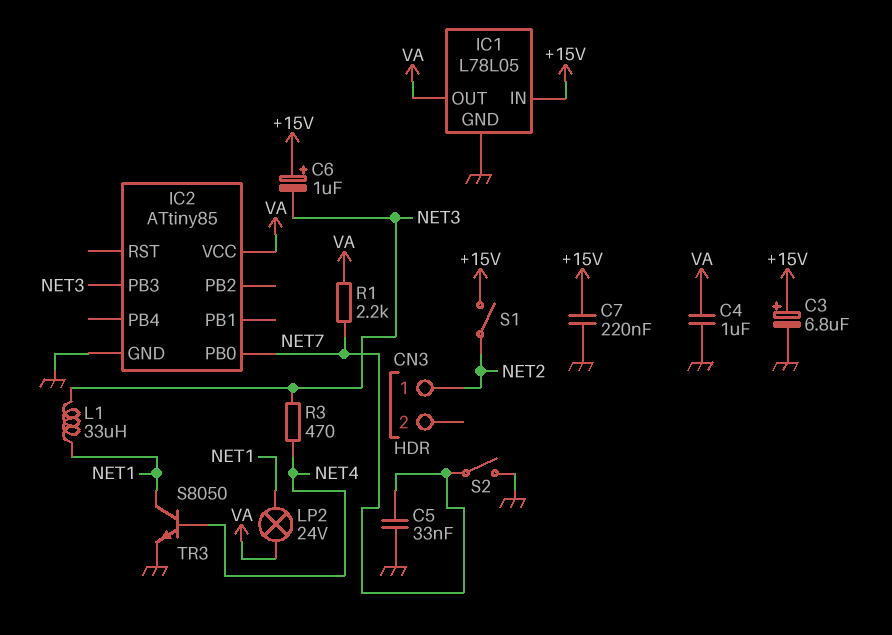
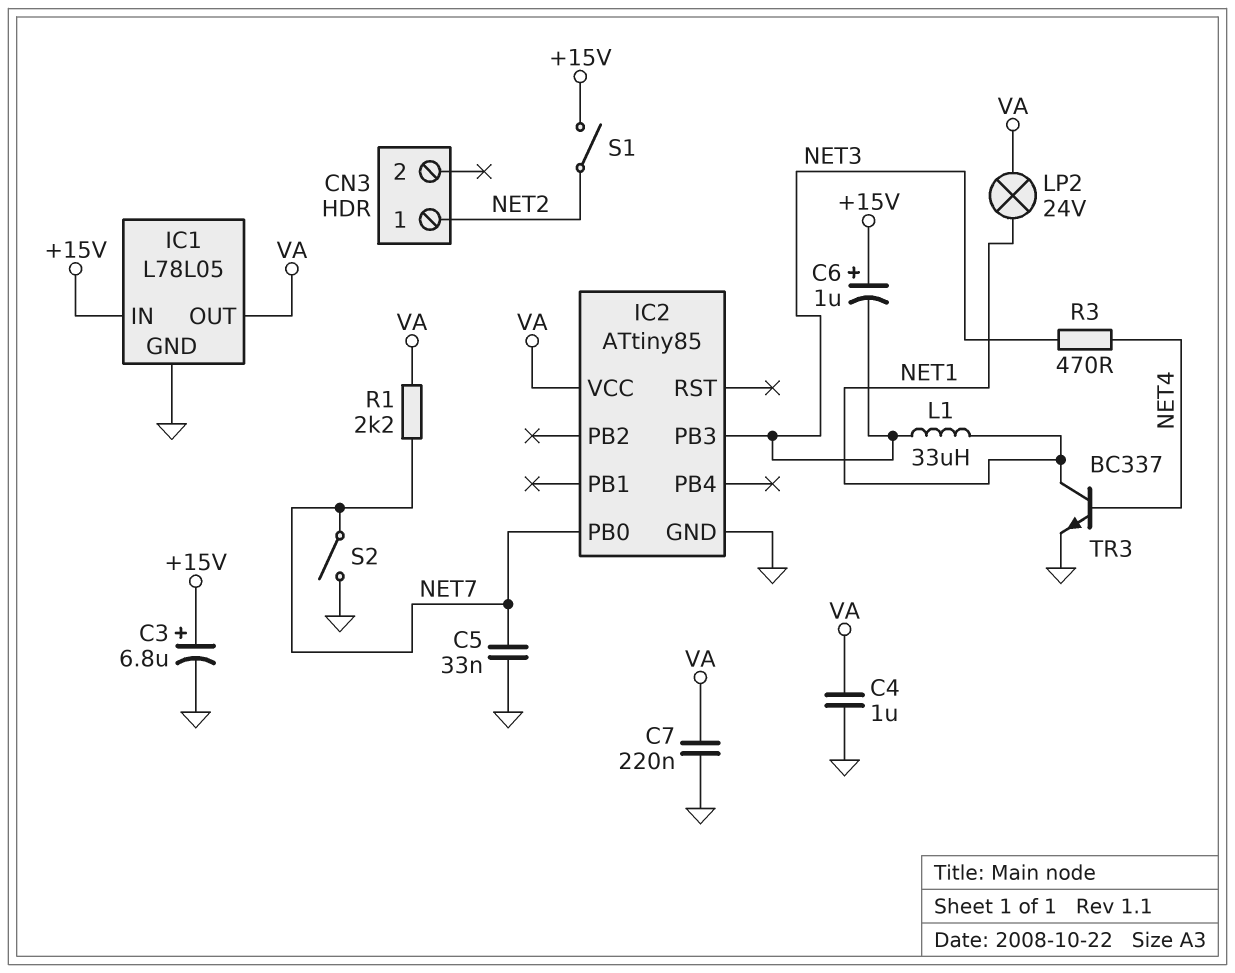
C7: 220nF (+15V, GND) -> 220nF (GND, VA)
TR3: NPN S8050 (B NET4, C NET1, E GND) -> NPN BC337 (B NET4, C NET1, E GND)

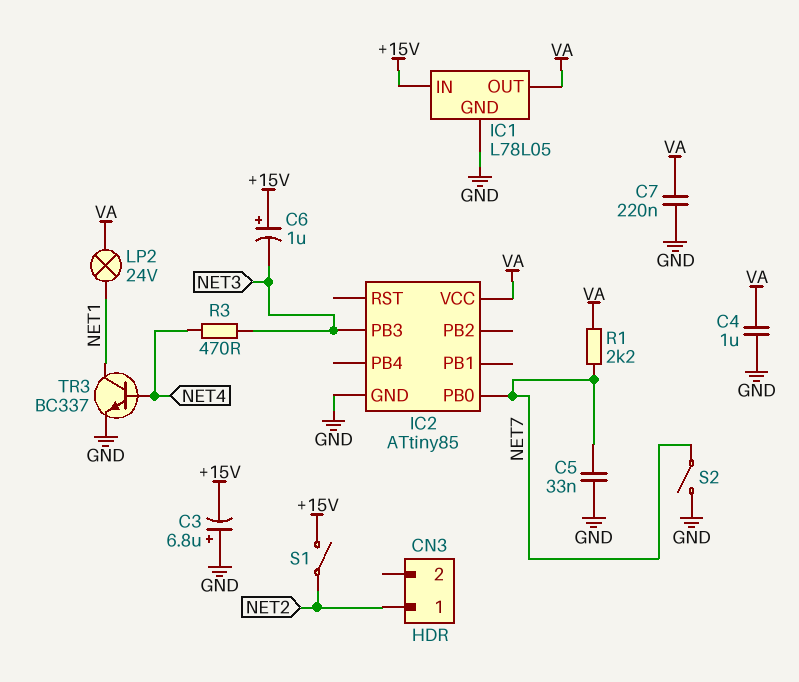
C3: 6.8uF (plus +15V, minus GND) -> 6.8uF (plus GND, minus +15V)
L1: 33uH (NET1, NET3) -> none

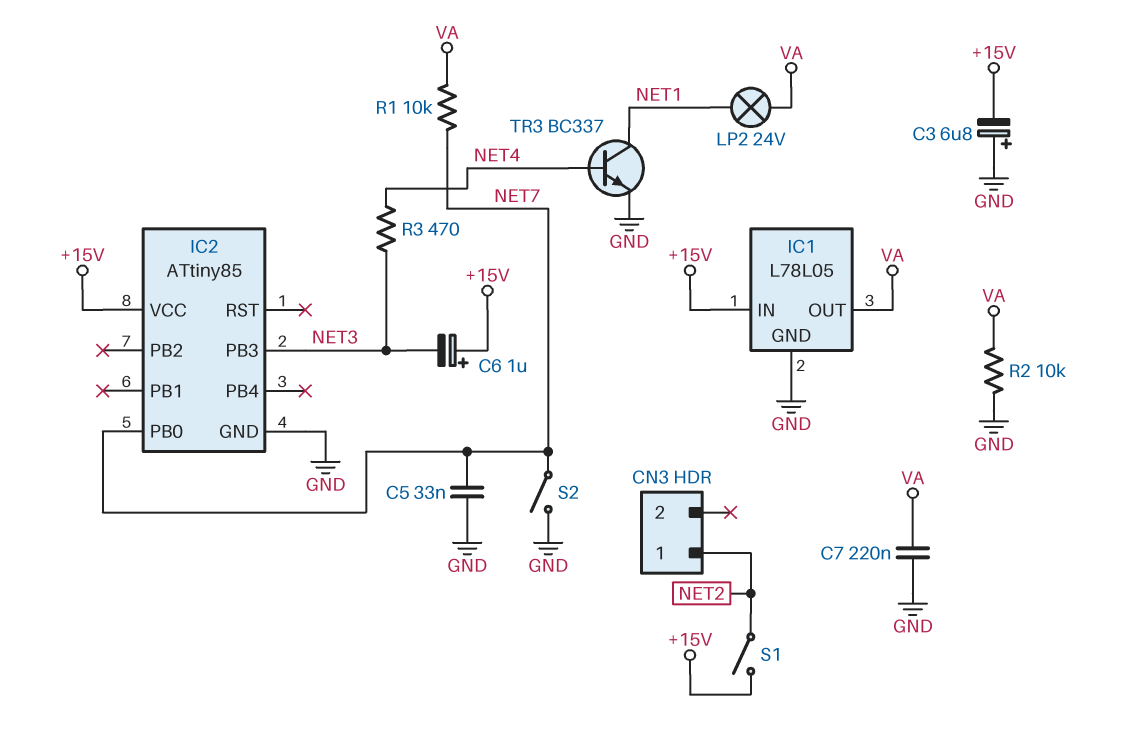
C4: 1uF (GND, VA) -> none
IC2 pin VCC: VA -> +15V
R1: 2.2k (NET7, VA) -> 10k (NET7, VA)
R2: none -> 10k (GND, VA)

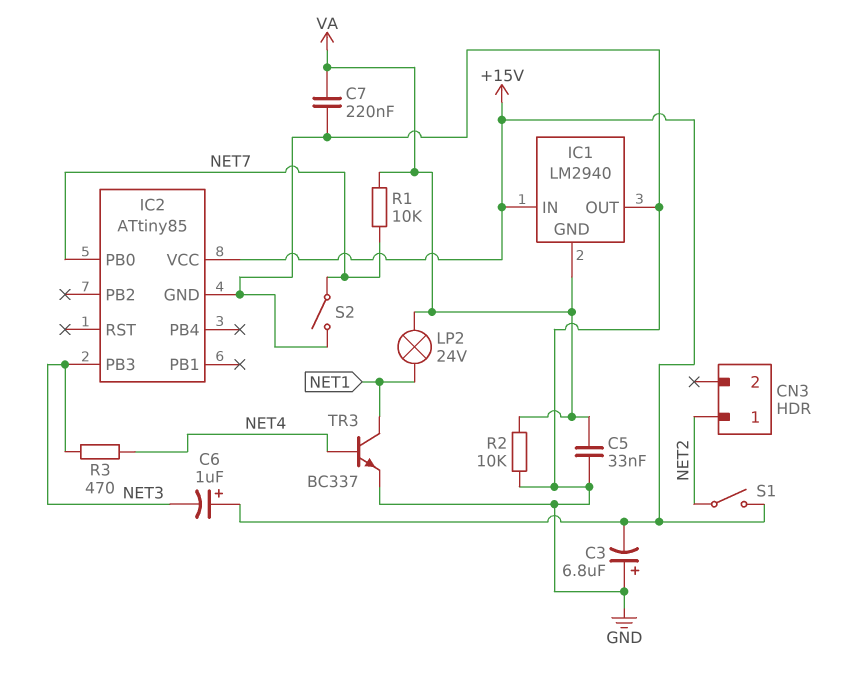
C5: 33nF (GND, NET7) -> 33nF (GND, VA)
IC1: L78L05 -> LM2940
IC1 pin GND: GND -> VA
IC1 pin OUT: VA -> GND

